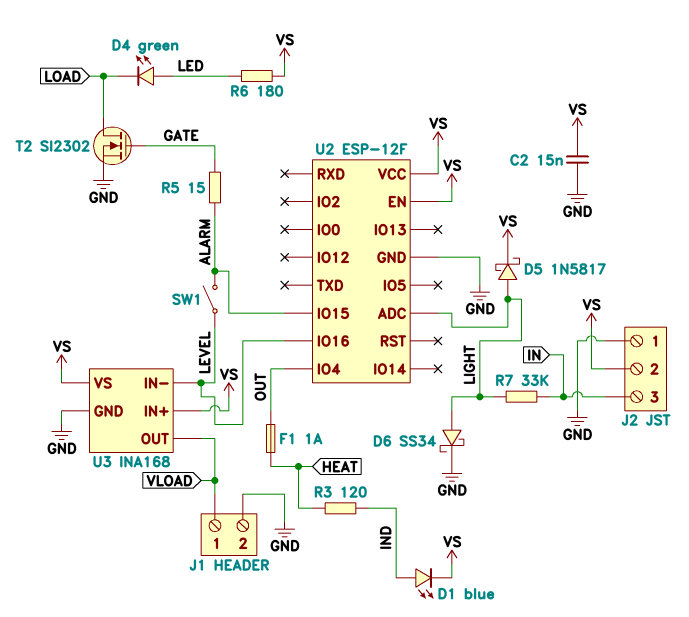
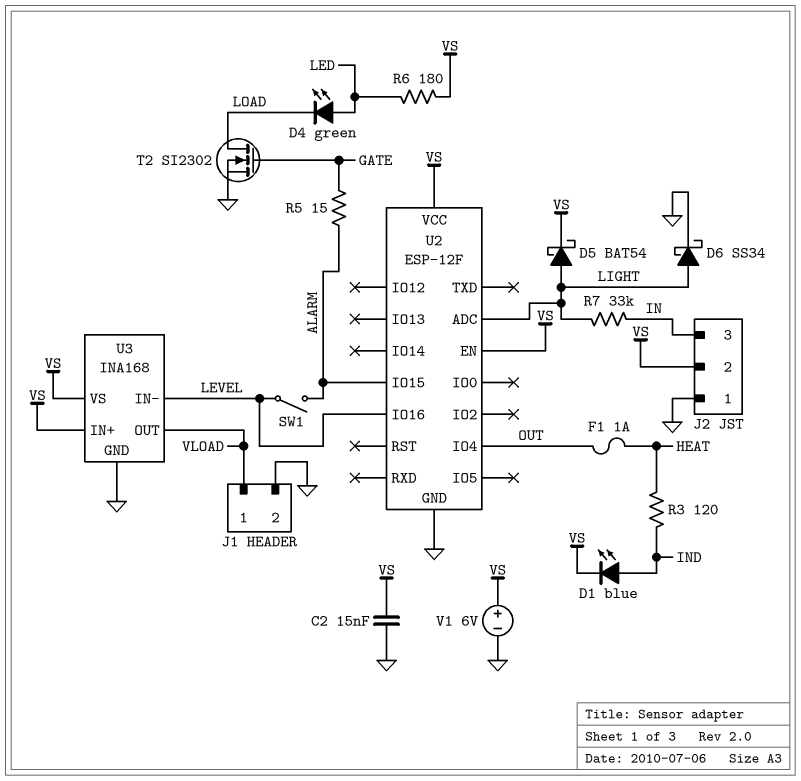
D5: schottky 1N5817 (A LIGHT, K VS) -> schottky BAT54 (A LIGHT, K VS)
V1: none -> 6V (plus VS, minus GND)

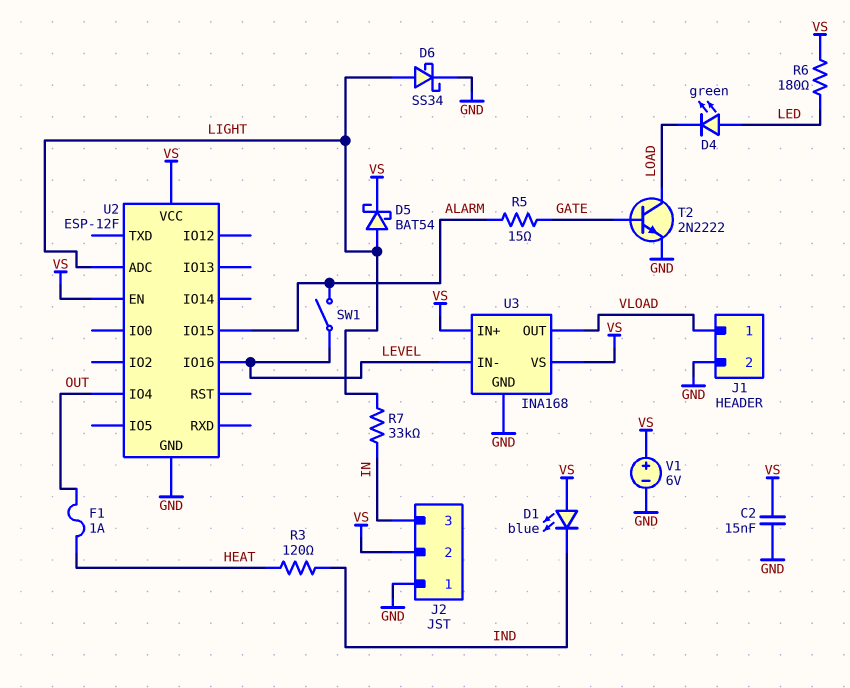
D1: LED blue (A IND, K VS) -> LED blue (A VS, K IND)
T2: NMOS SI2302 (G GATE, D LOAD, S GND) -> NPN 2N2222 (B GATE, C LOAD, E GND)

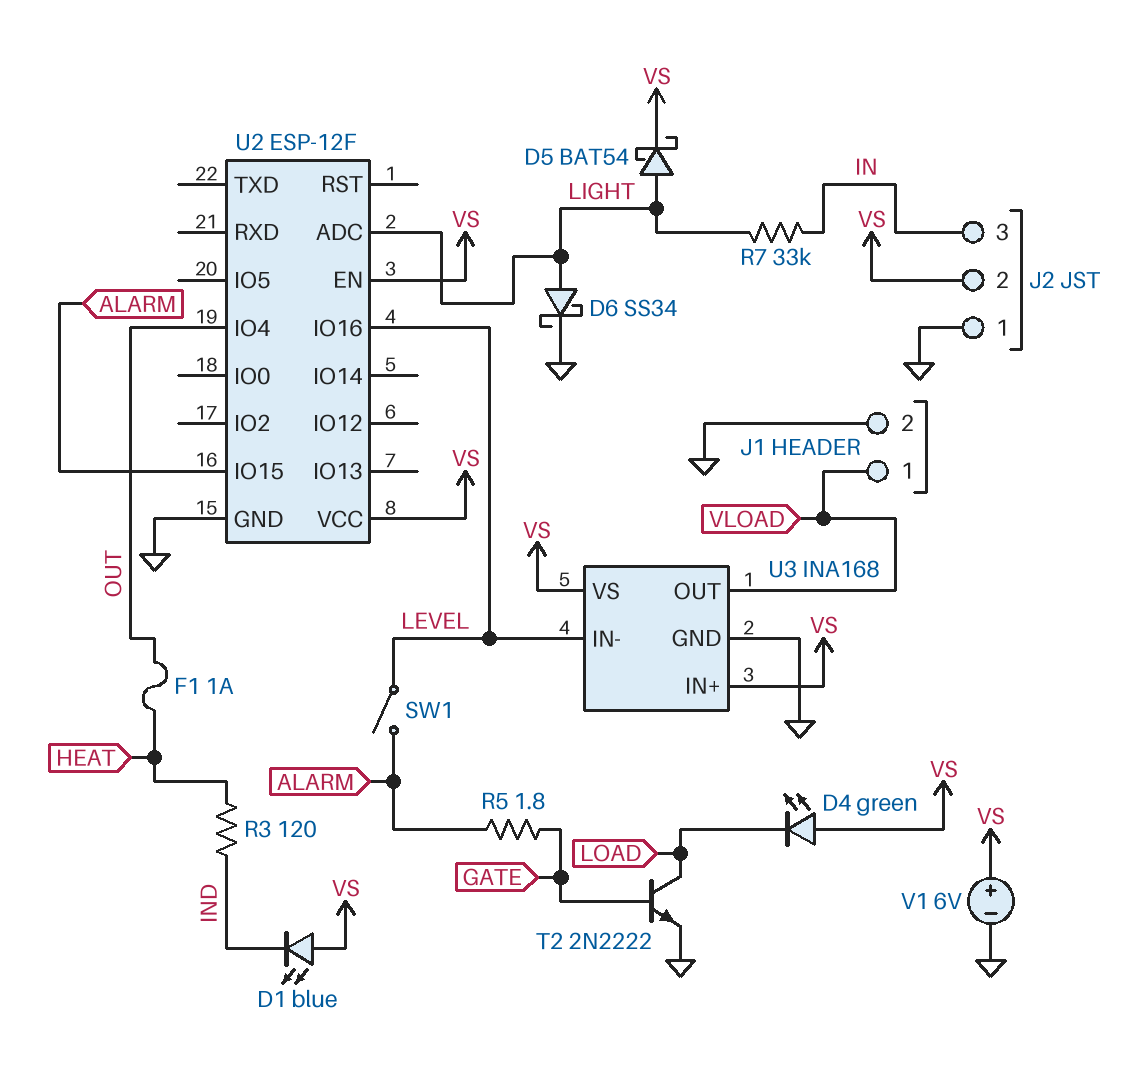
C2: 15nF (GND, VS) -> none
D4: LED green (A LED, K LOAD) -> LED green (A VS, K LOAD)
R5: 15 (ALARM, GATE) -> 1.8 (ALARM, GATE)
R6: 180 (LED, VS) -> none

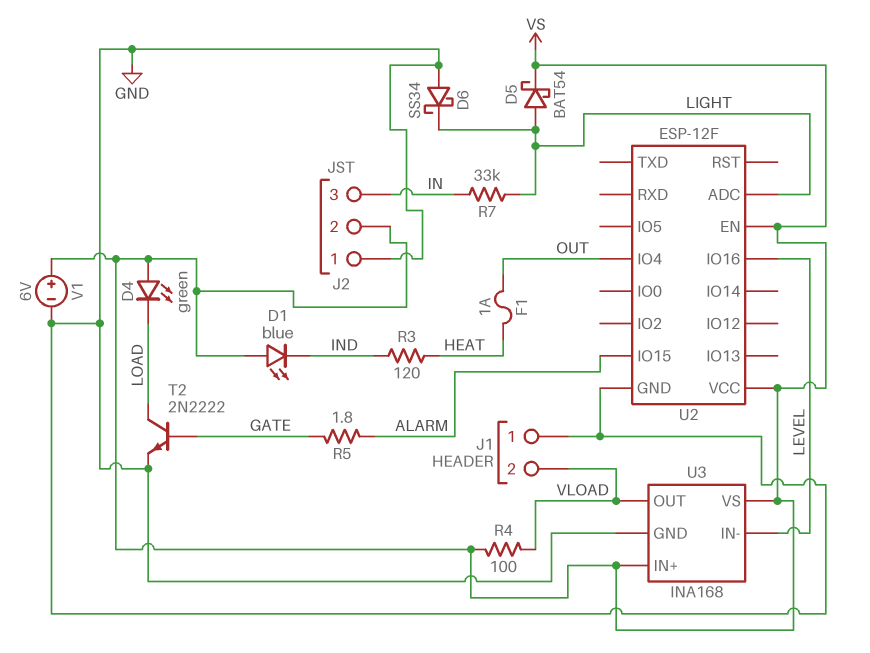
D6: schottky SS34 (A LIGHT, K GND) -> schottky SS34 (A GND, K LIGHT)
J1 pin 1: VLOAD -> GND
J1 pin 2: GND -> VLOAD
R4: none -> 100 (VLOAD, VS)
SW1: switch (ALARM, LEVEL) -> none

